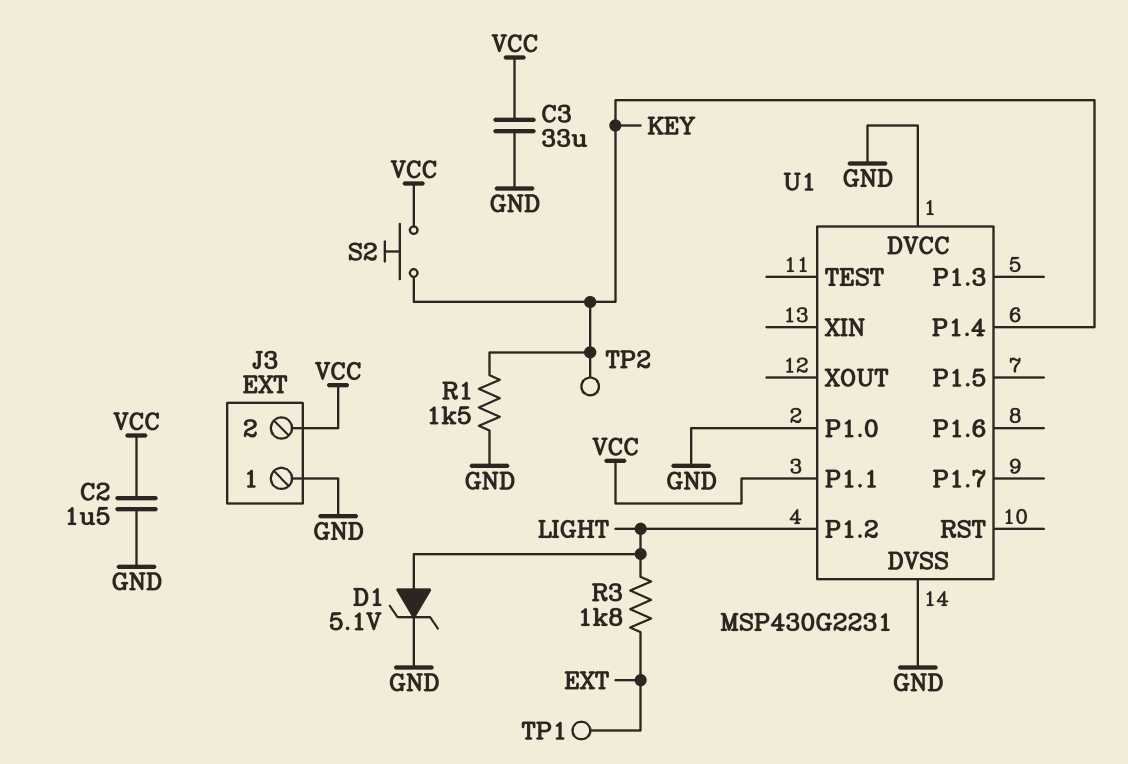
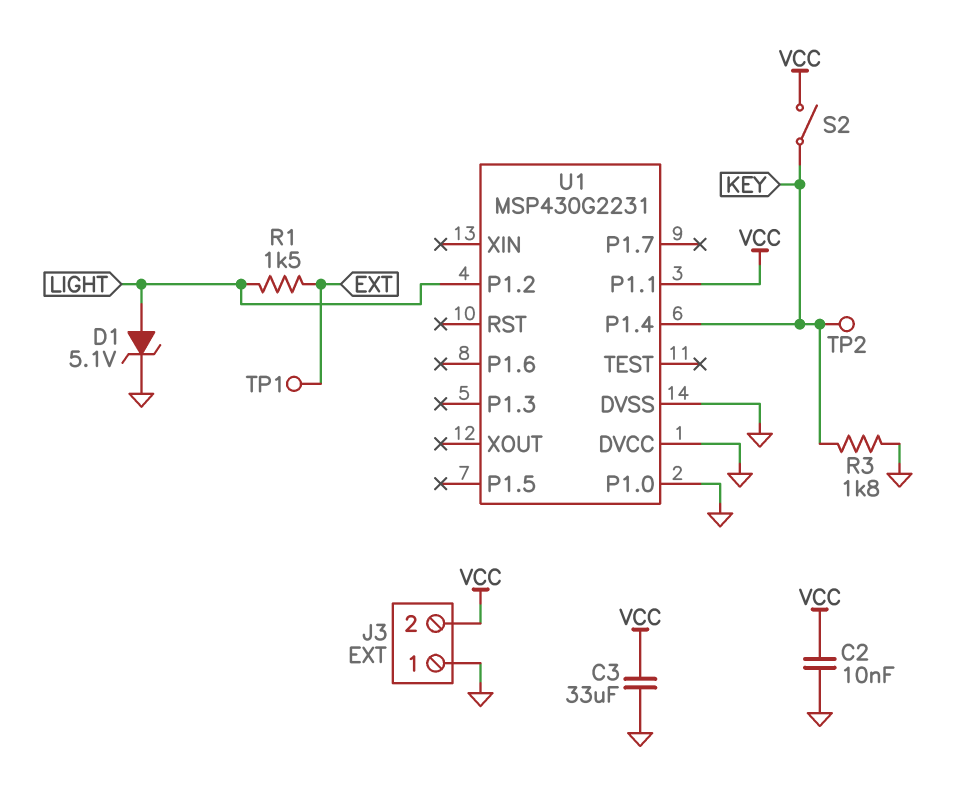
C2: 1.5uF (GND, VCC) -> 10nF (GND, VCC)
R1: 1.5k (GND, KEY) -> 1.5k (EXT, LIGHT)
R3: 1.8k (EXT, LIGHT) -> 1.8k (GND, KEY)
S2: button (KEY, VCC) -> switch (KEY, VCC)

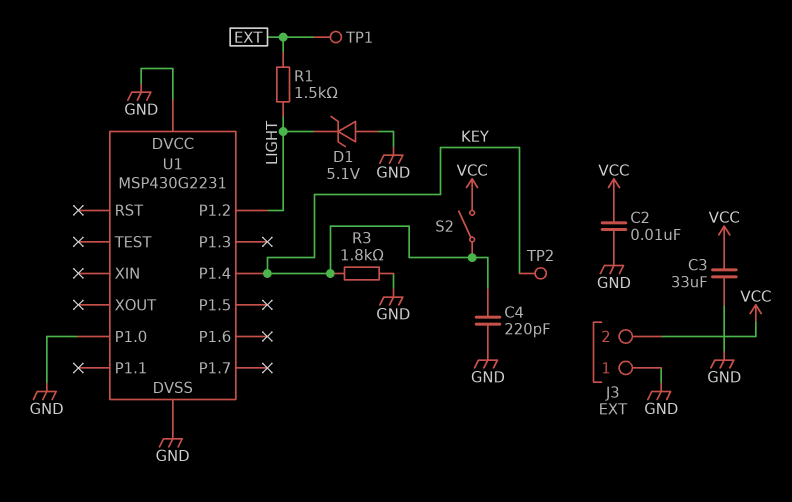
C4: none -> 220pF (GND, KEY)
D1: zener 5.1V (A LIGHT, K GND) -> zener 5.1V (A GND, K LIGHT)
U1 pin P1.1: VCC -> none

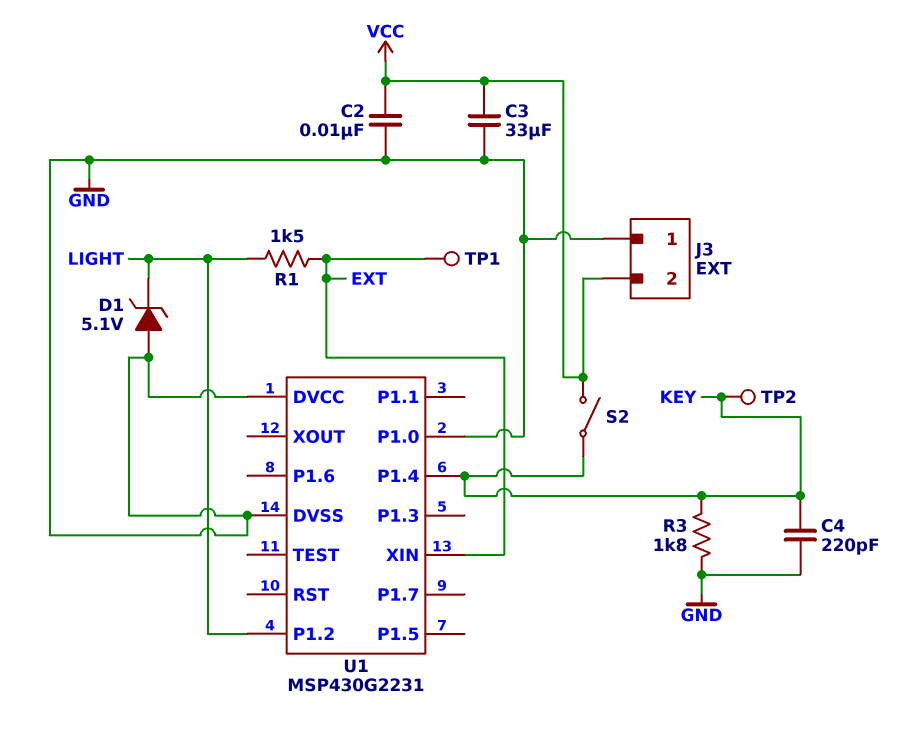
U1 pin XIN: none -> EXT

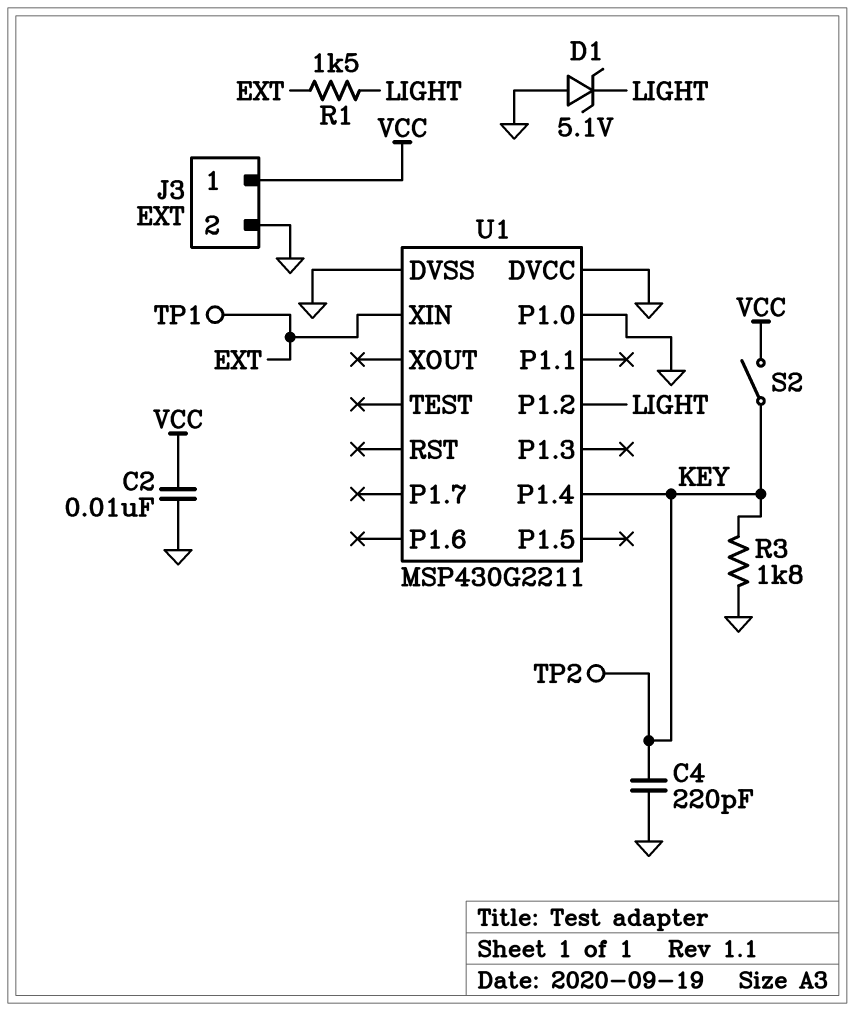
C3: 33uF (GND, VCC) -> none
J3 pin 1: GND -> VCC
J3 pin 2: VCC -> GND
U1: MSP430G2231 -> MSP430G2211

